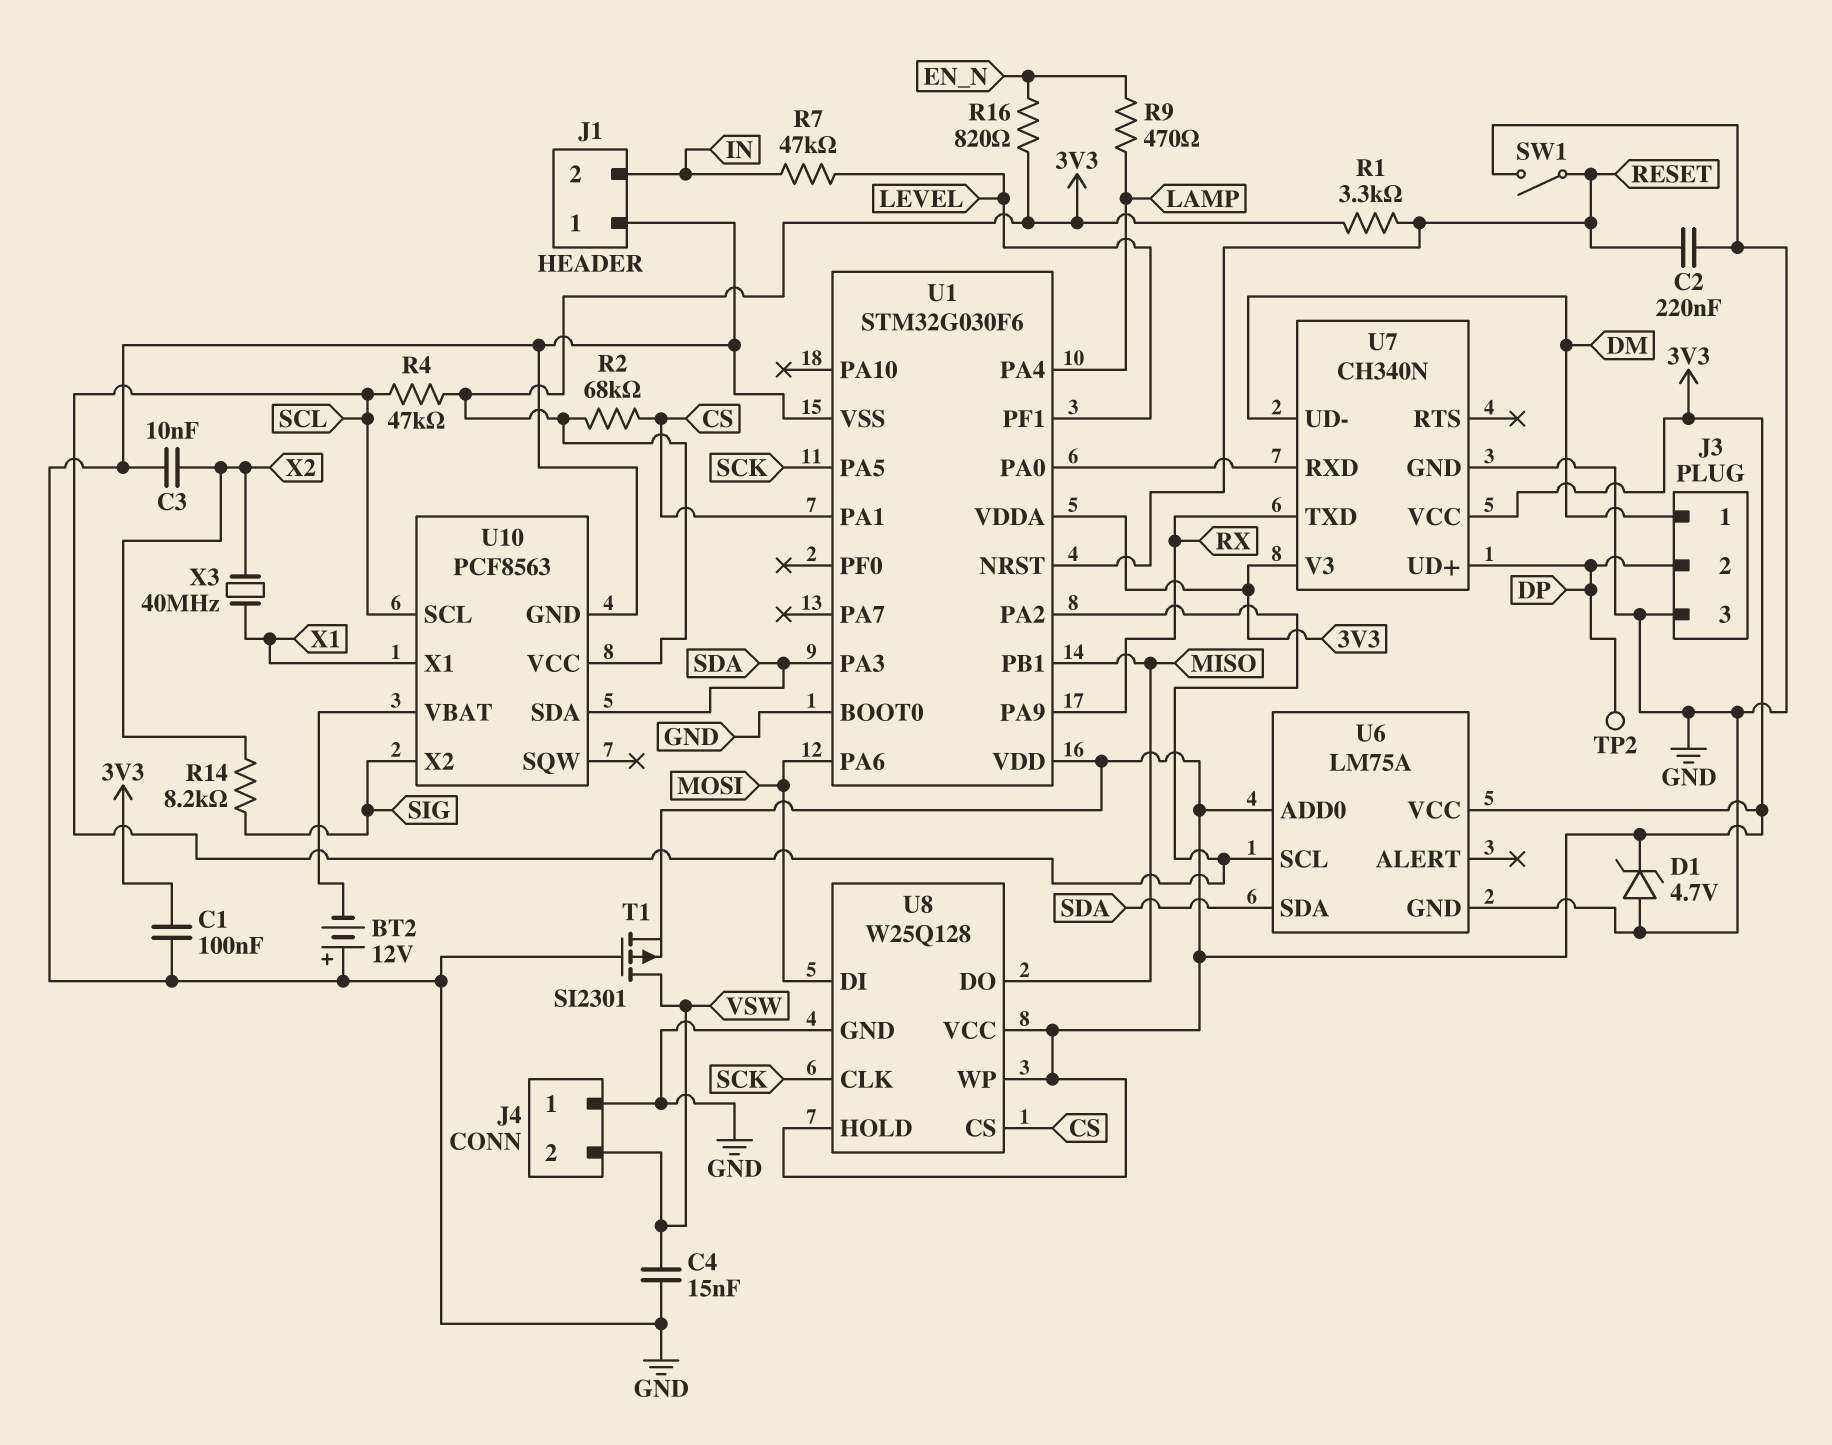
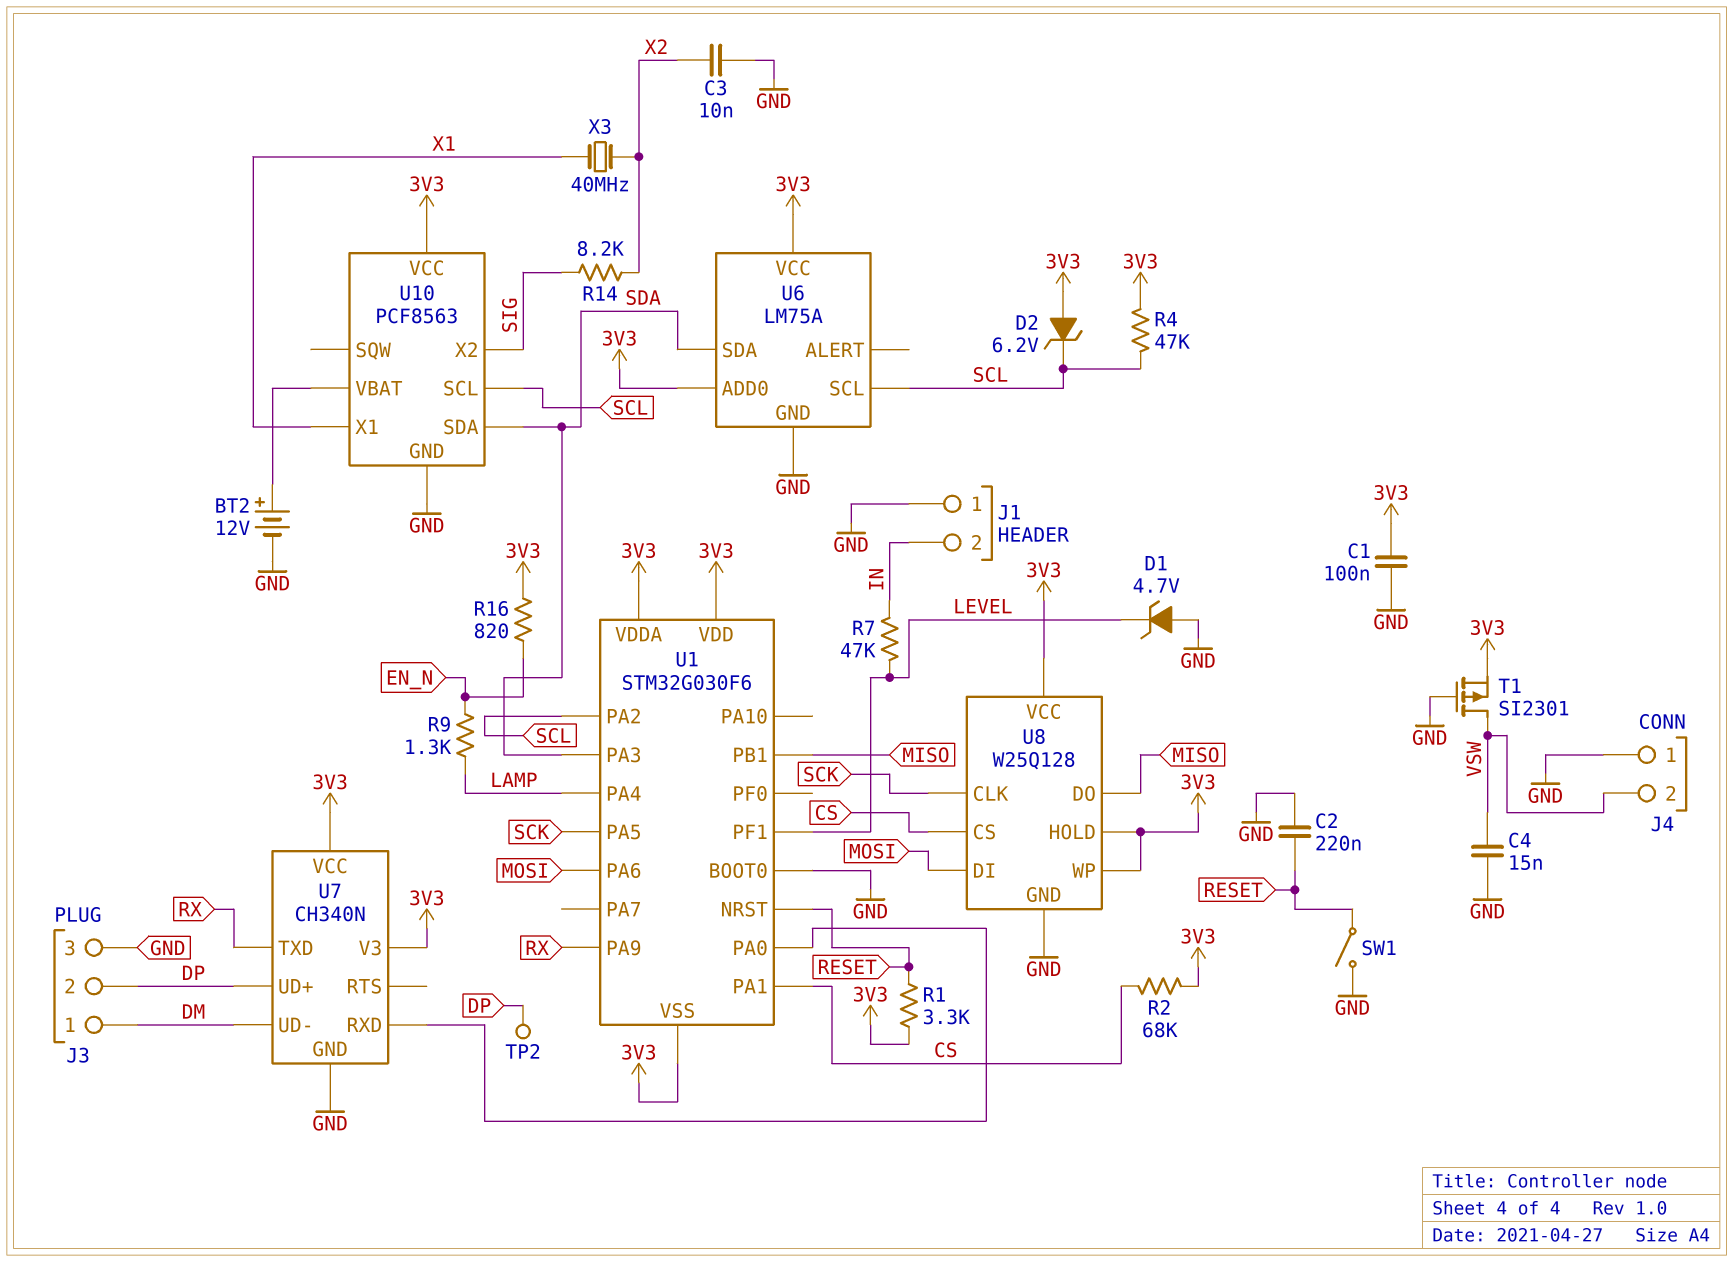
BT2: 12V (plus GND, minus U10/VBAT) -> 12V (plus U10/VBAT, minus GND)
D1: zener 4.7V (A GND, K 3V3) -> zener 4.7V (A GND, K LEVEL)
D2: none -> zener 6.2V (A 3V3, K SCL)
R9: 470 (EN_N, LAMP) -> 1.3k (EN_N, LAMP)
U1 pin VSS: GND -> 3V3

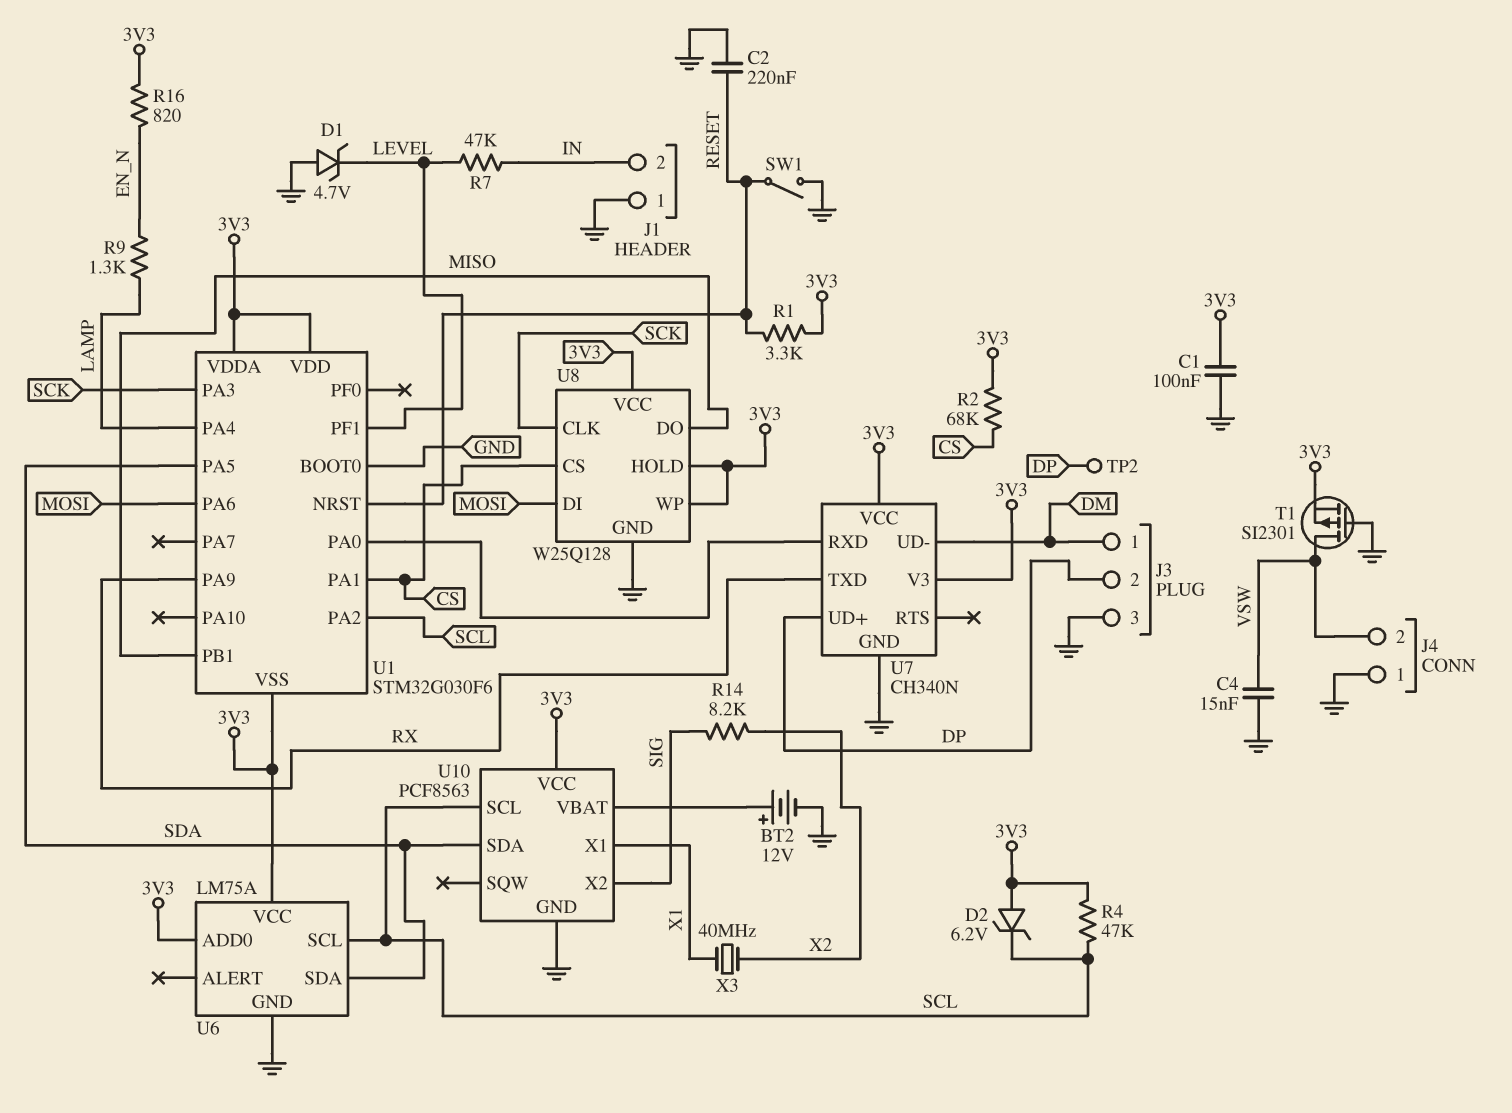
C3: 10nF (GND, X2) -> none
U1 pin PA3: SDA -> SCK
U1 pin PA5: SCK -> SDA

